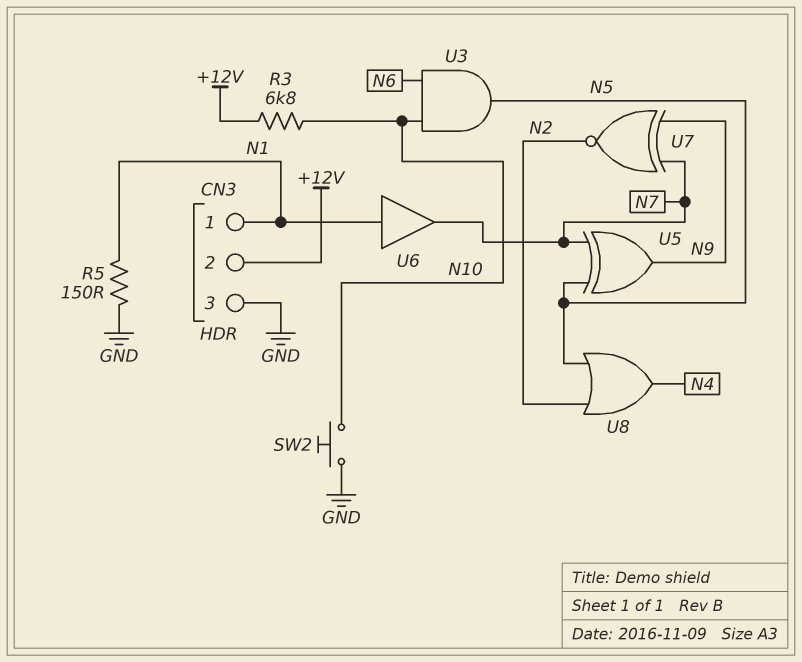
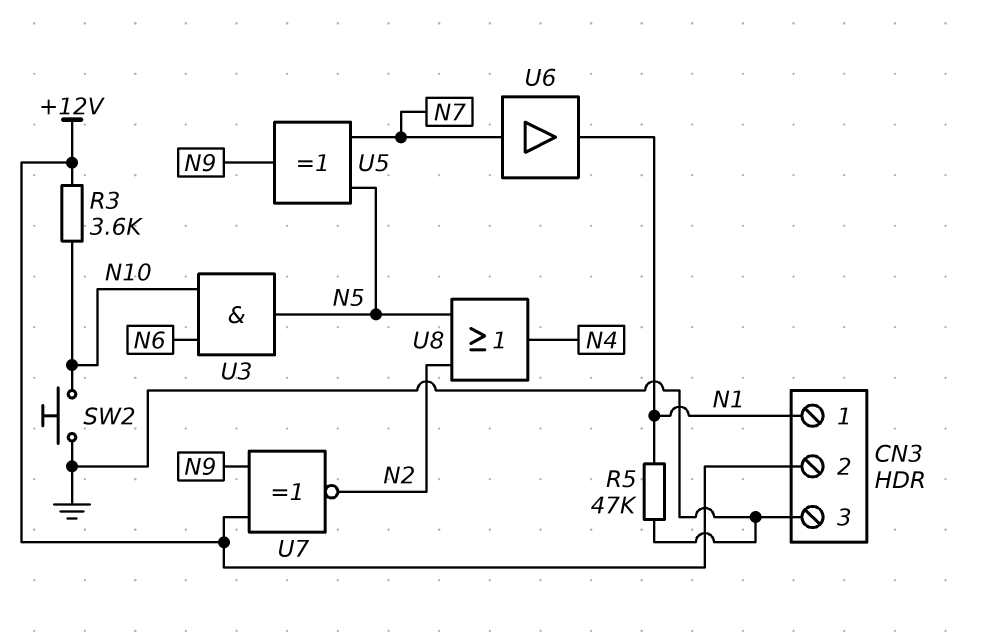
R3: 6.8k (+12V, N10) -> 3.6k (+12V, N10)
R5: 150 (GND, N1) -> 47k (GND, N1)
U6: buffer (in N1, out N7) -> buffer (in N7, out N1)
U7: XNOR (in N7, in N9, out N2) -> XNOR (in +12V, in N9, out N2)

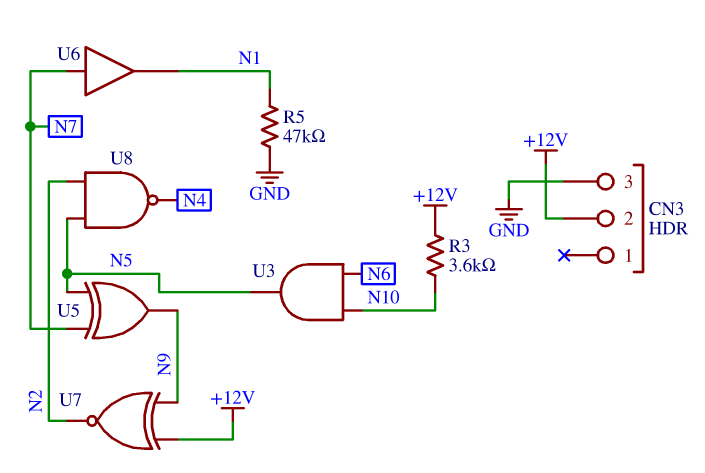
CN3 pin 1: N1 -> none
SW2: button (GND, N10) -> none
U8: OR (in N2, in N5, out N4) -> NAND (in N2, in N5, out N4)

